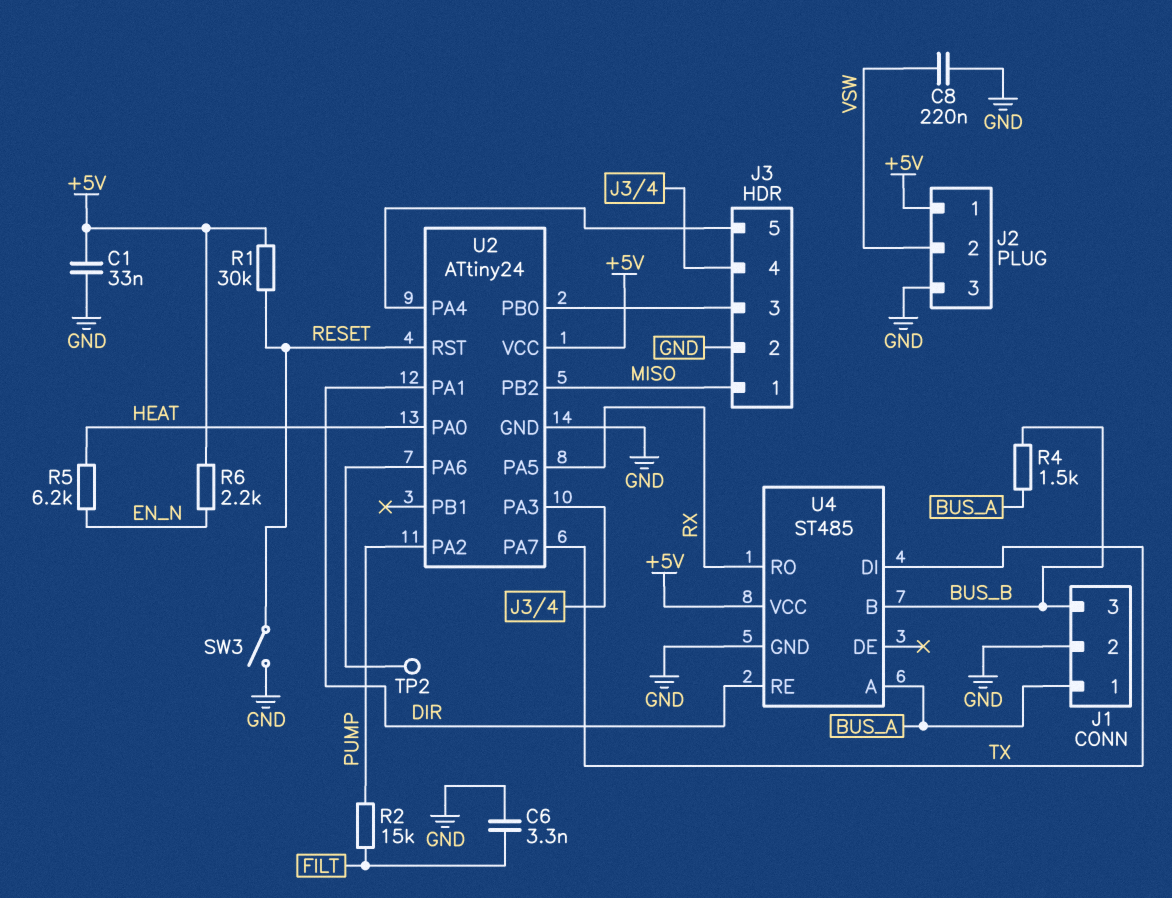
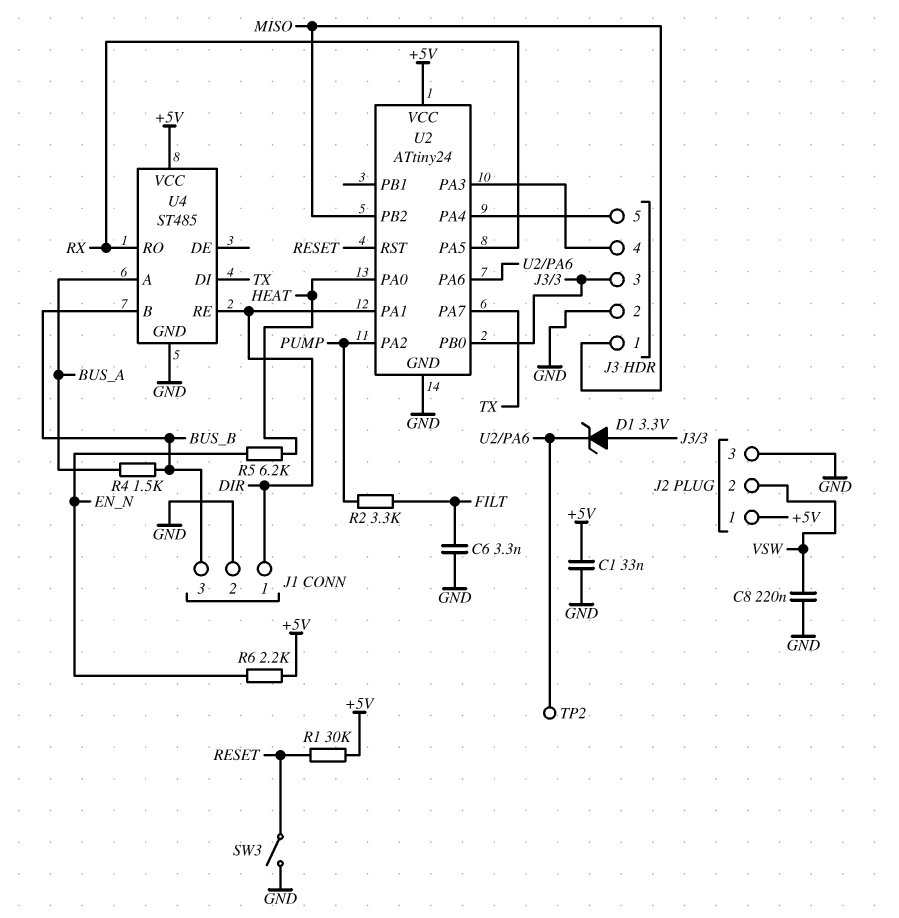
D1: none -> zener 3.3V (A J3/3, K U2/PA6)
J1 pin 1: BUS_A -> DIR
R2: 15k (FILT, PUMP) -> 3.3k (FILT, PUMP)

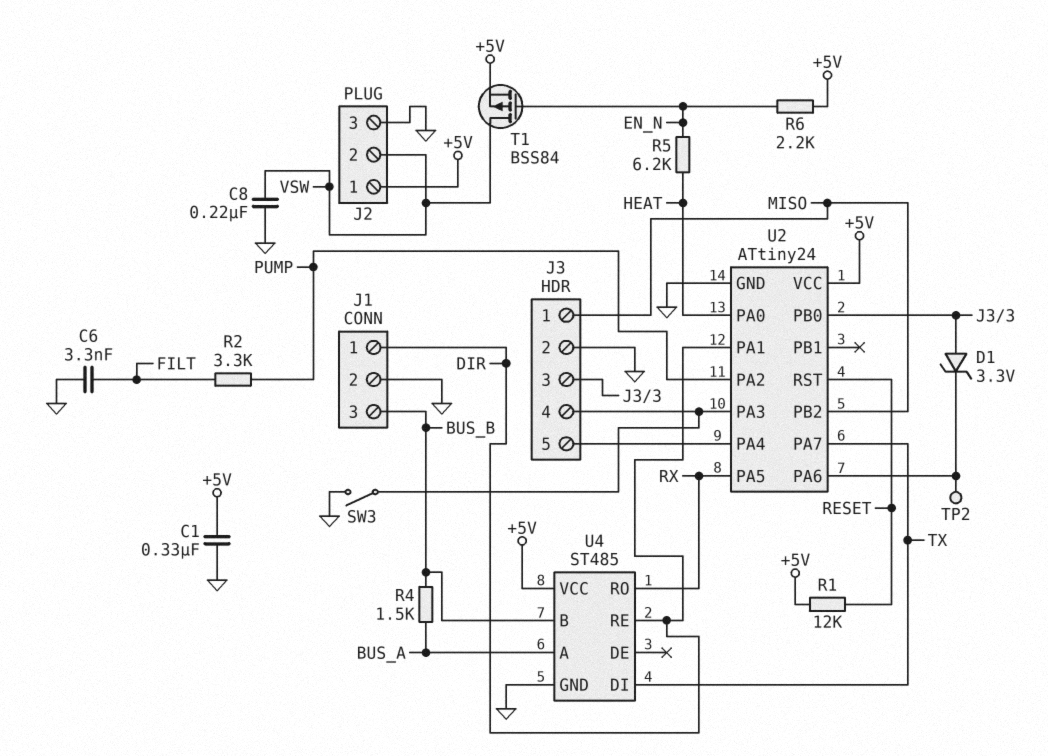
C1: 33nF (+5V, GND) -> 330nF (+5V, GND)
R1: 30k (+5V, RESET) -> 12k (+5V, RESET)
SW3: switch (GND, RESET) -> switch (GND, J3/4)
T1: none -> PMOS BSS84 (G EN_N, D VSW, S +5V)

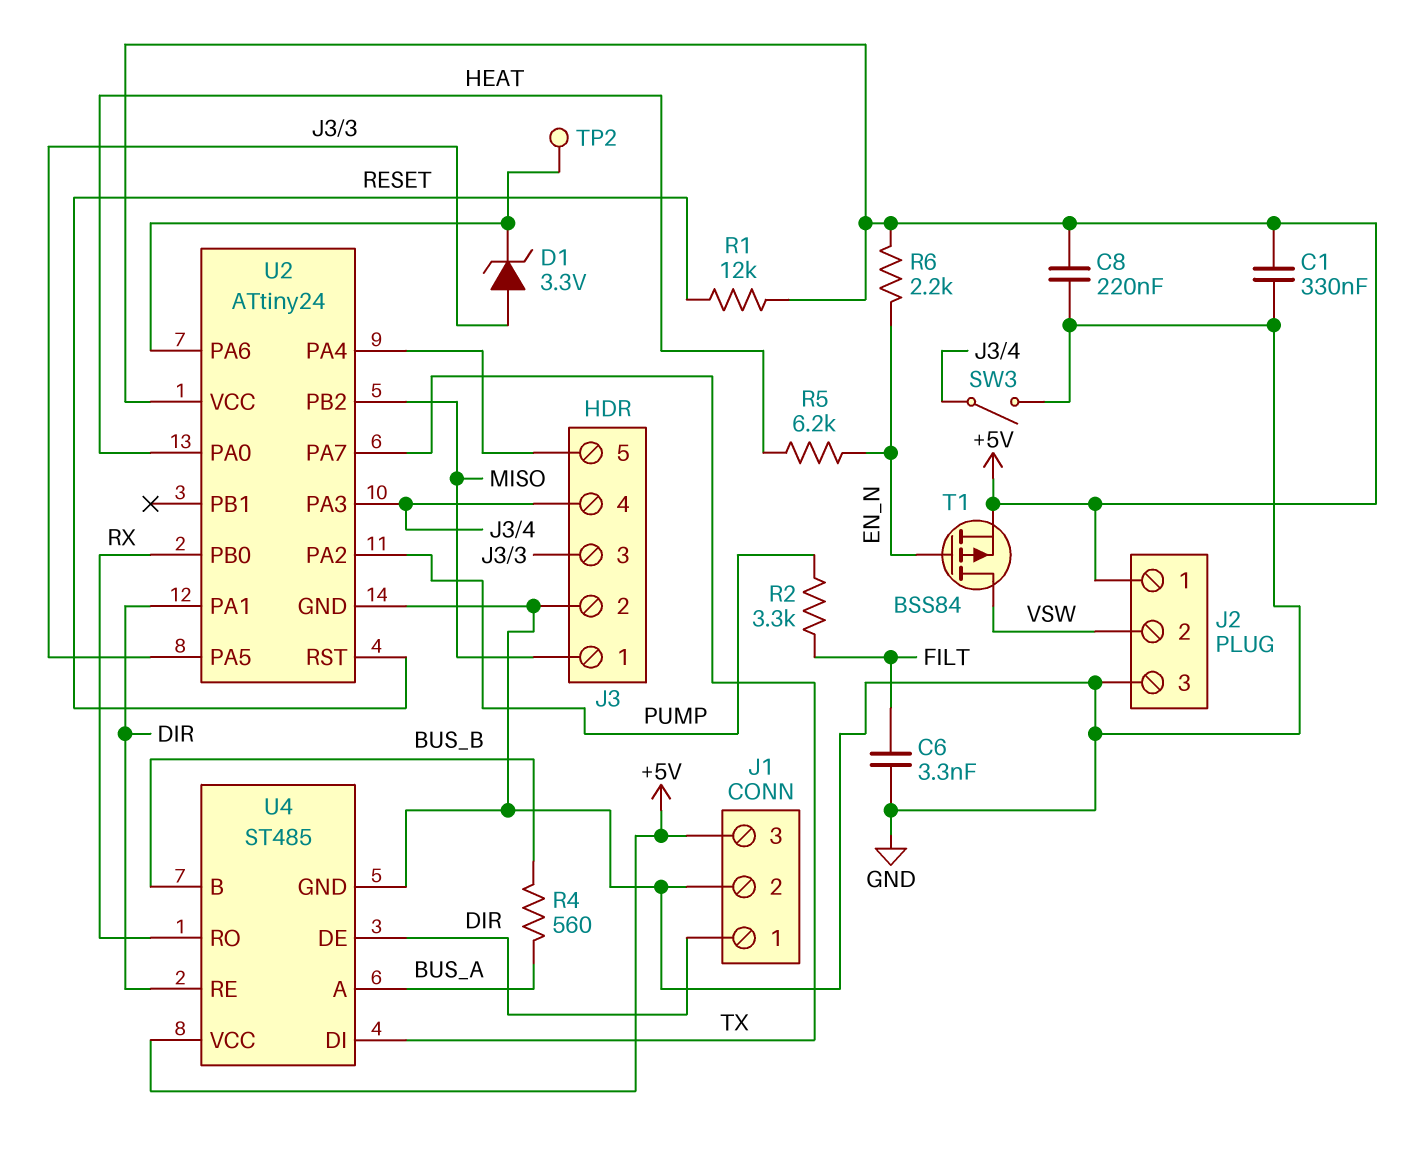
C8: 220nF (GND, VSW) -> 220nF (+5V, GND)
J1 pin 3: BUS_B -> +5V
R4: 1.5k (BUS_A, BUS_B) -> 560 (BUS_A, BUS_B)
U2 pin PA5: RX -> J3/3
U2 pin PB0: J3/3 -> RX
U4 pin DE: none -> DIR

